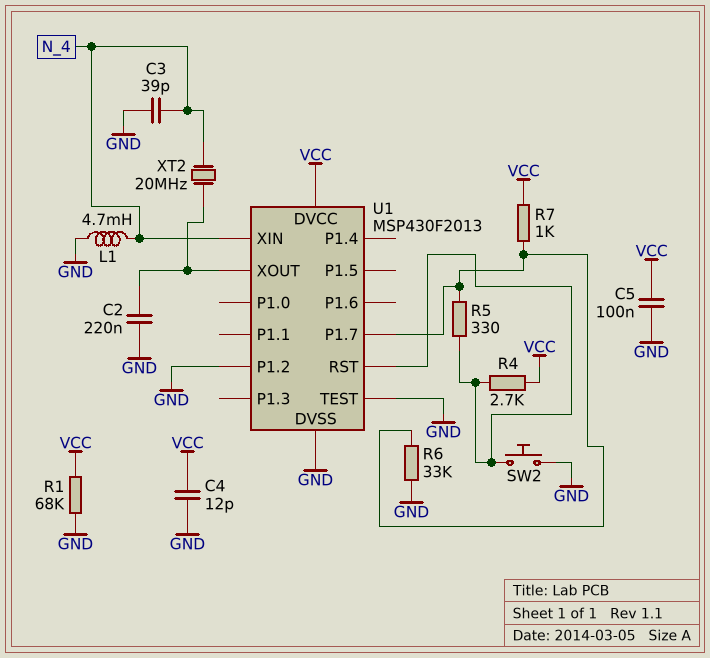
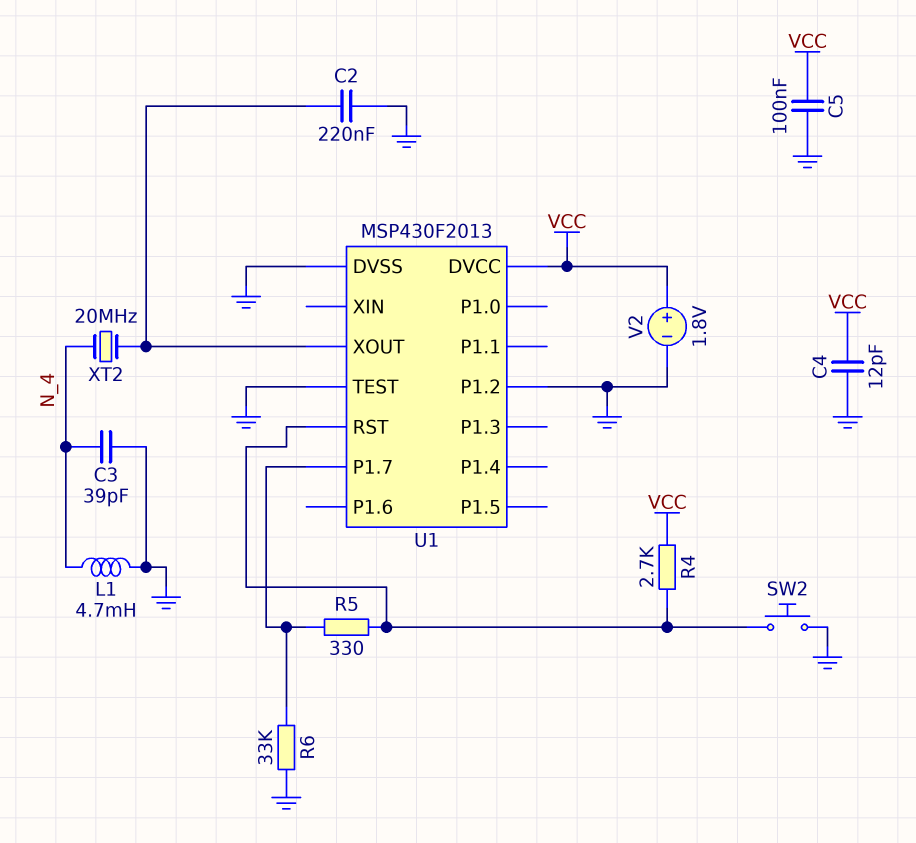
R1: 68k (GND, VCC) -> none
R7: 1k (U1/P1.7, VCC) -> none
U1 pin XIN: N_4 -> none
V2: none -> 1.8V (plus VCC, minus GND)

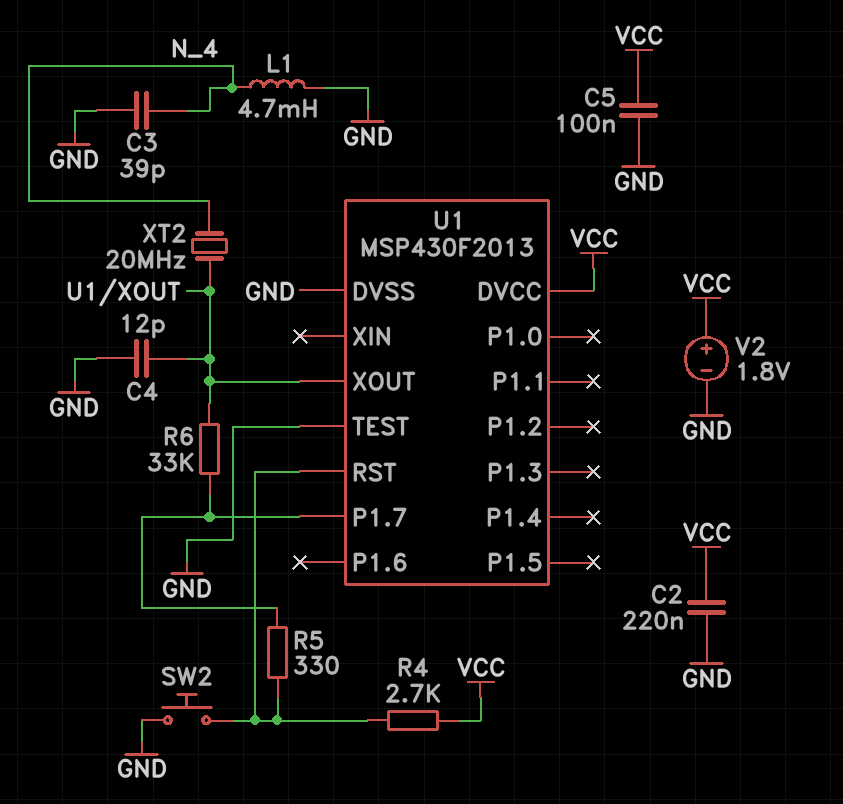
C2: 220nF (GND, U1/XOUT) -> 220nF (GND, VCC)
C4: 12pF (GND, VCC) -> 12pF (GND, U1/XOUT)
R6: 33k (GND, U1/P1.7) -> 33k (U1/P1.7, U1/XOUT)
U1 pin P1.2: GND -> none

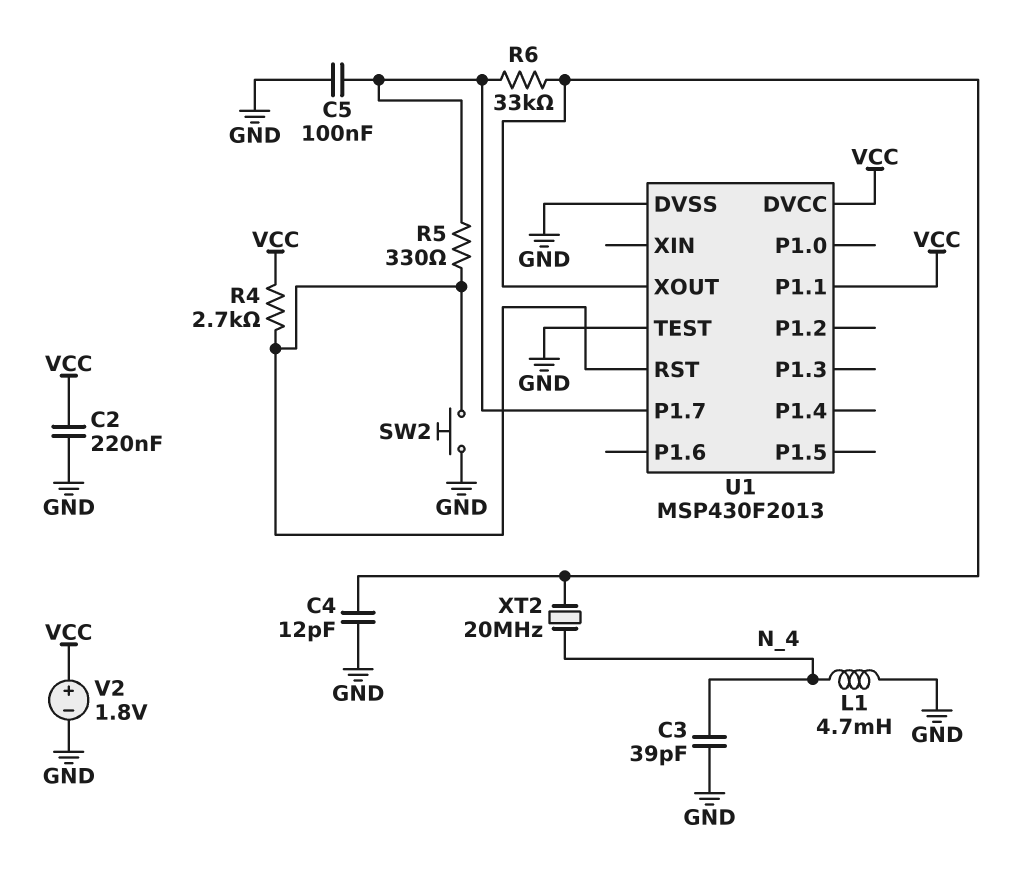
C5: 100nF (GND, VCC) -> 100nF (GND, U1/P1.7)
U1 pin P1.1: none -> VCC

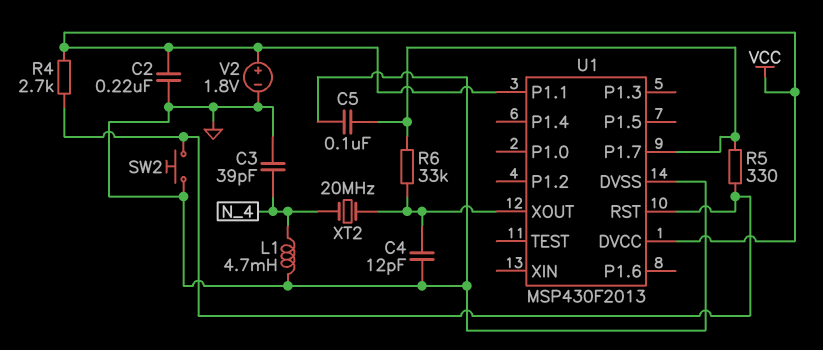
U1 pin TEST: GND -> none

